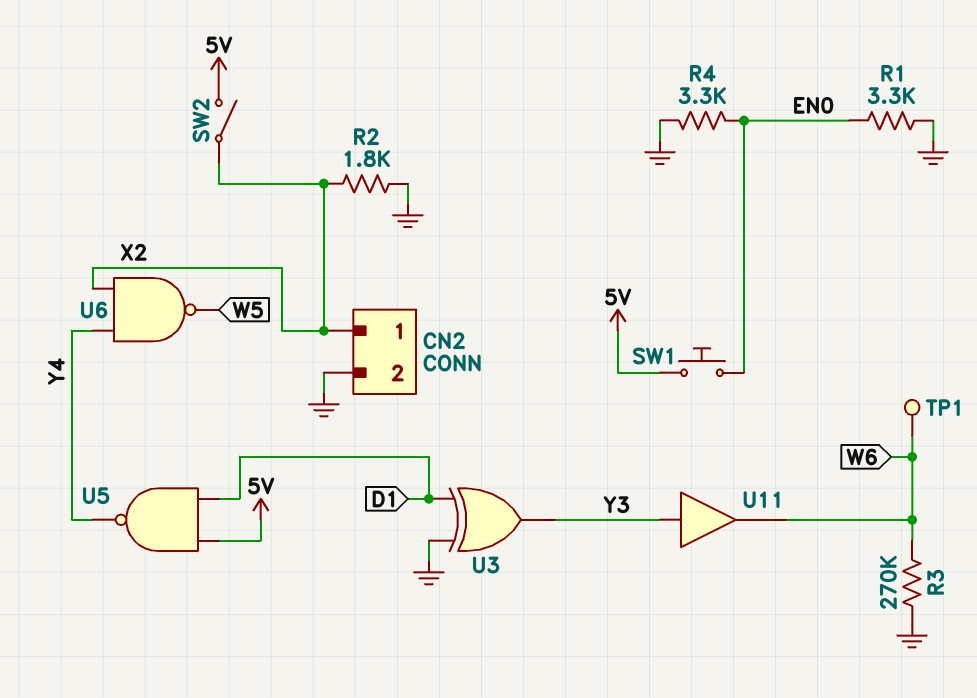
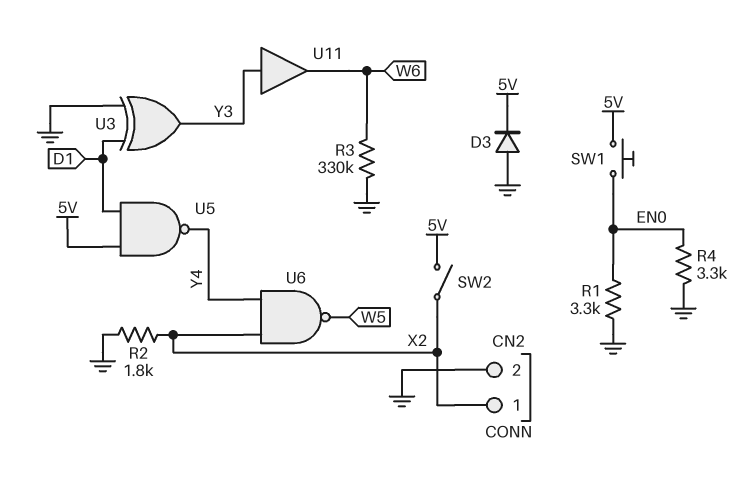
D3: none -> diode (A GND, K 5V)
R3: 270k (GND, W6) -> 330k (GND, W6)
TP1: test point (W6) -> none

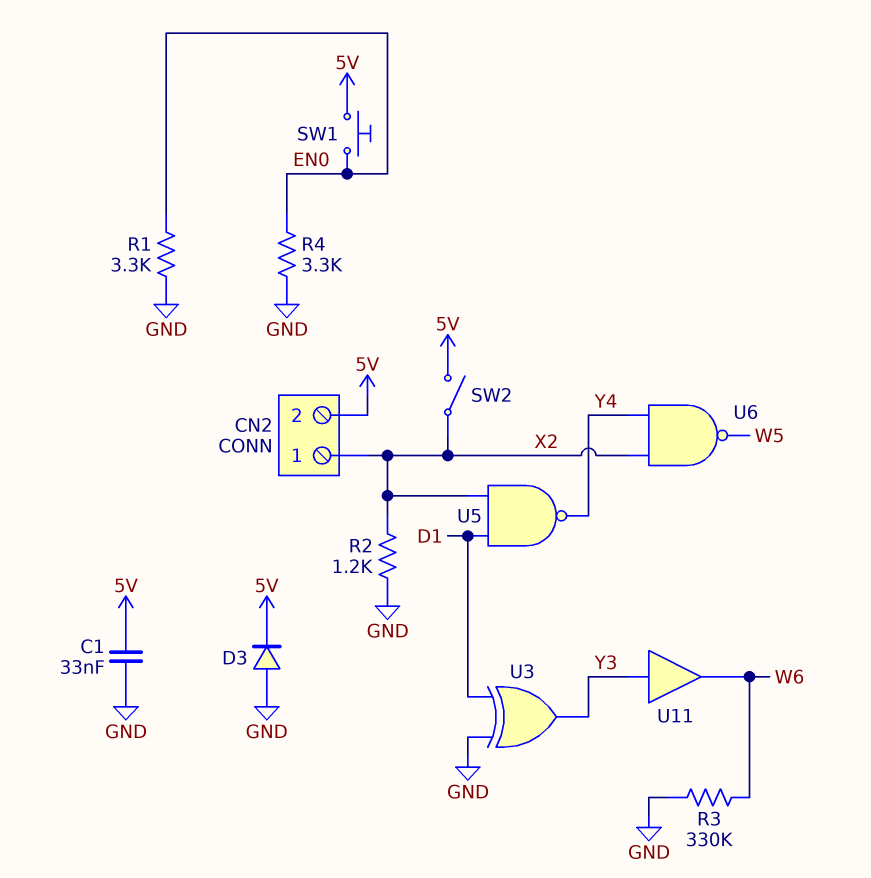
C1: none -> 33nF (5V, GND)
CN2 pin 2: GND -> 5V
R2: 1.8k (GND, X2) -> 1.2k (GND, X2)
U5: NAND (in 5V, in D1, out Y4) -> NAND (in D1, in X2, out Y4)

